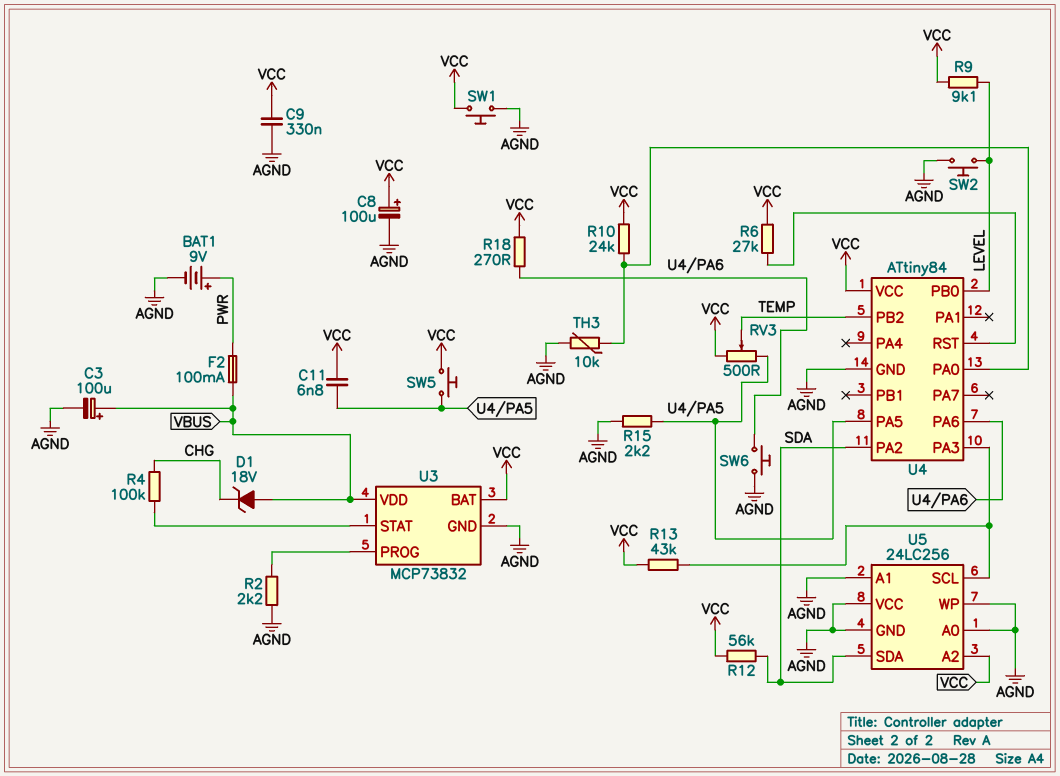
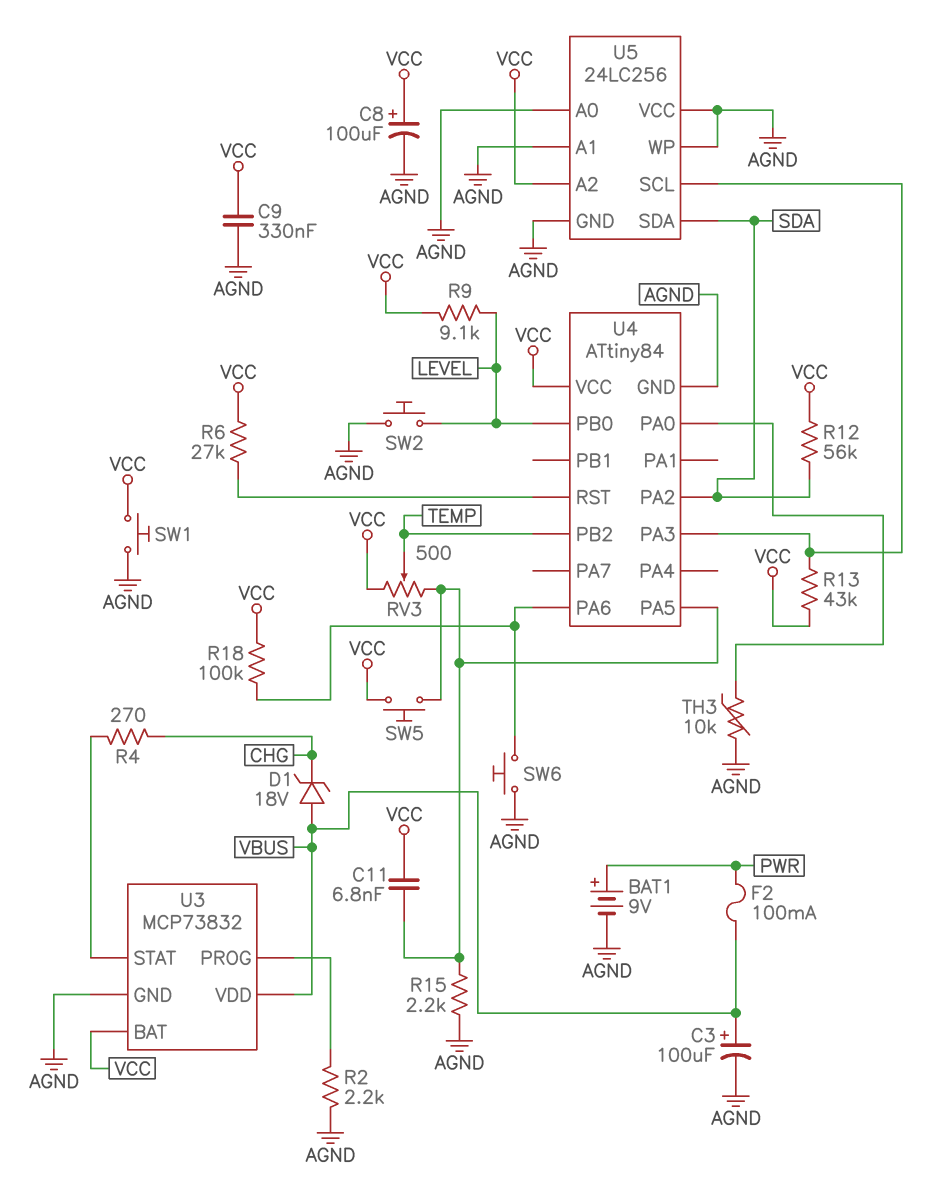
R4: 100k (CHG, U3/STAT) -> 270 (CHG, U3/STAT)
R10: 24k (U4/PA0, VCC) -> none
R18: 270 (U4/PA6, VCC) -> 100k (U4/PA6, VCC)

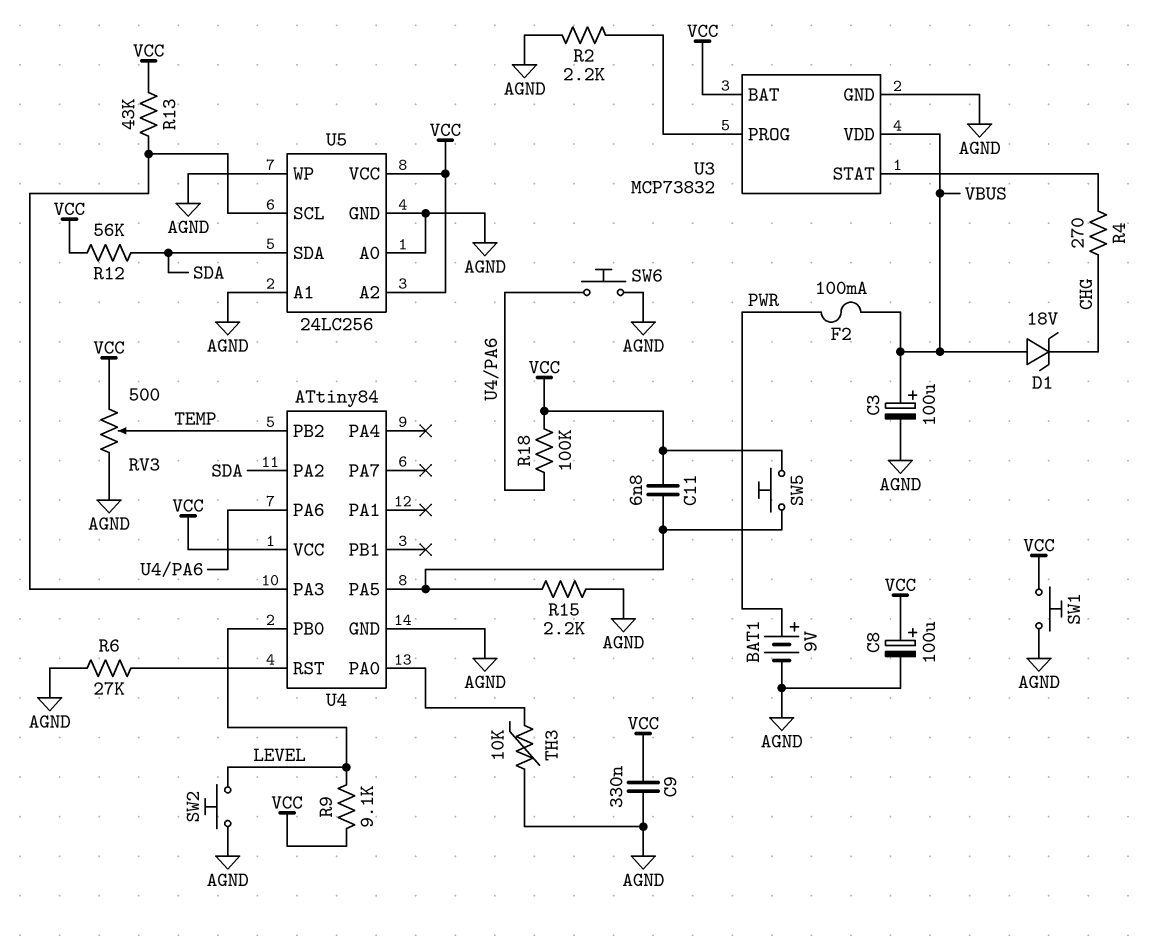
R6: 27k (U4/RST, VCC) -> 27k (AGND, U4/RST)
RV3: 500 (U4/PA5, VCC, wiper TEMP) -> 500 (AGND, VCC, wiper TEMP)
U5 pin VCC: AGND -> VCC

